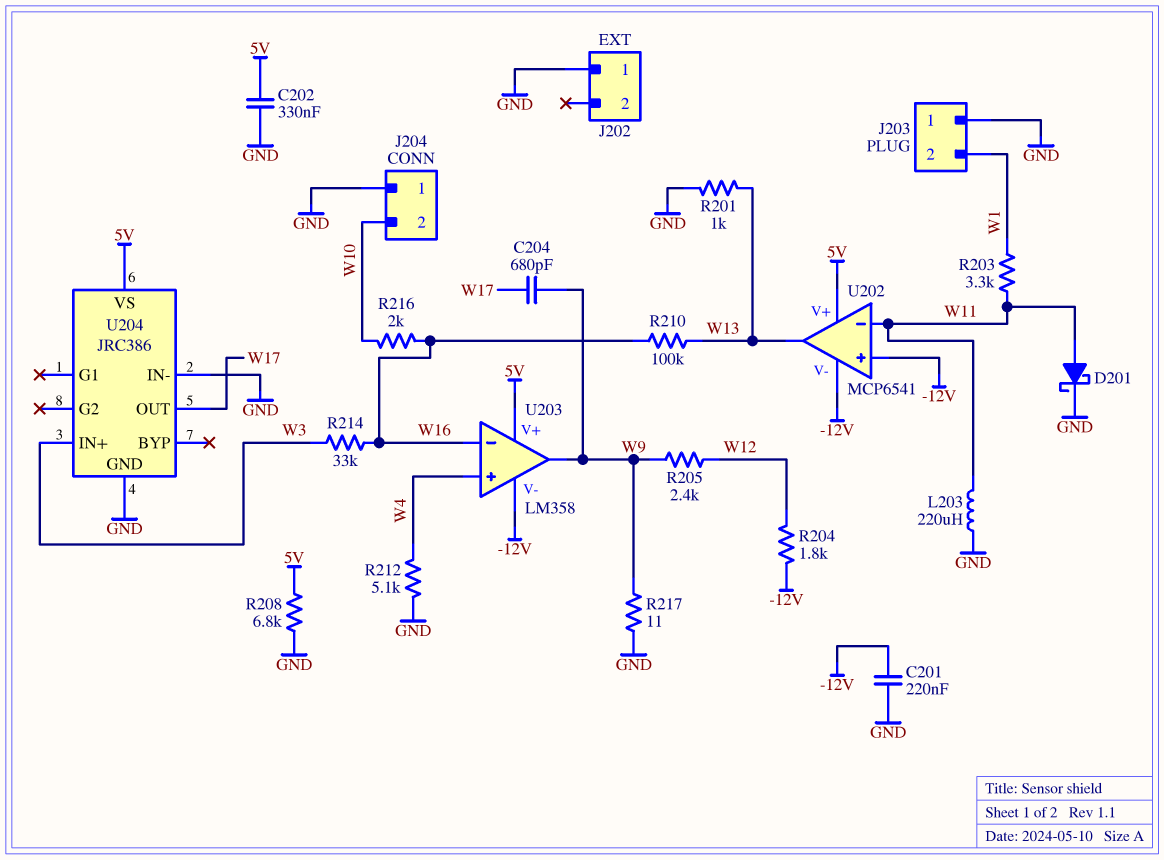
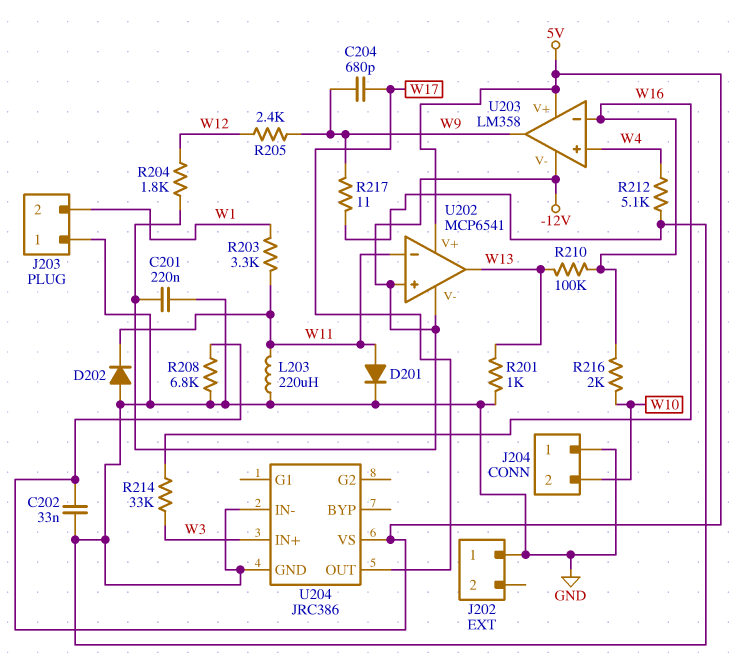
C202: 330nF (5V, GND) -> 33nF (5V, GND)
D201: schottky (A W11, K GND) -> diode (A W11, K GND)
D202: none -> diode (A GND, K W11)

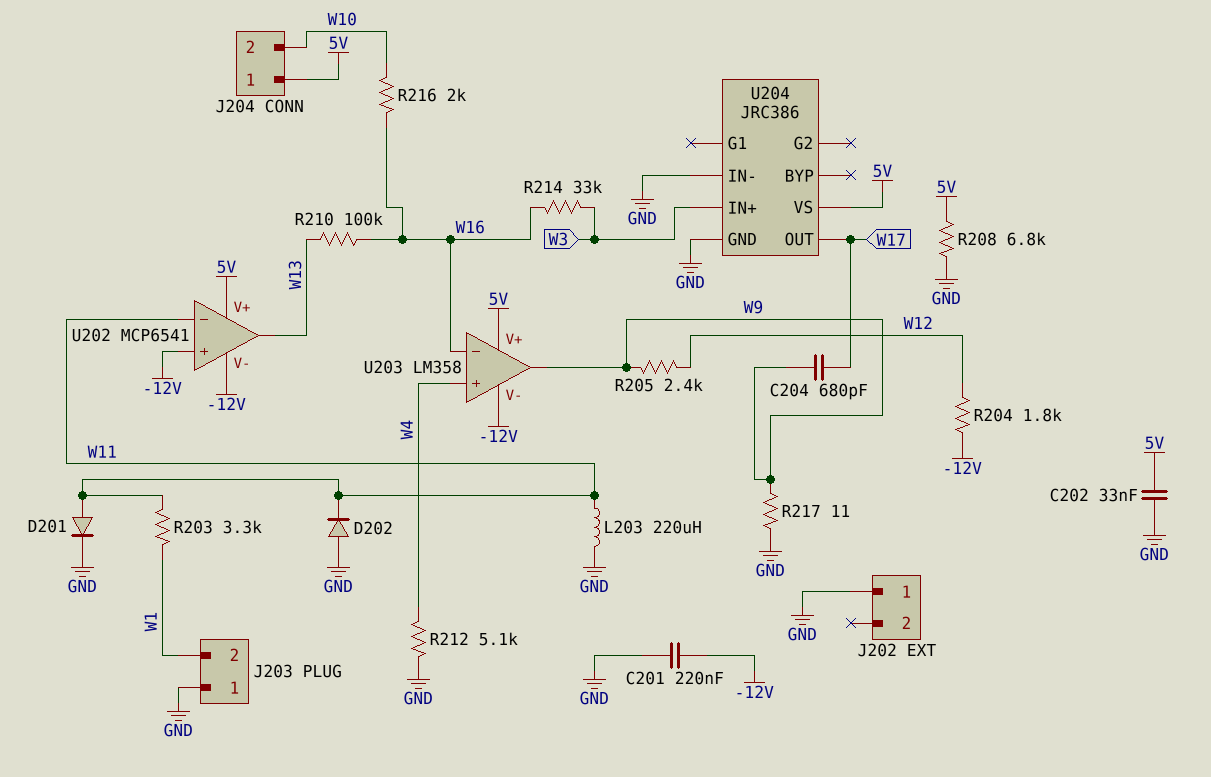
J204 pin 1: GND -> 5V
R201: 1k (GND, W13) -> none

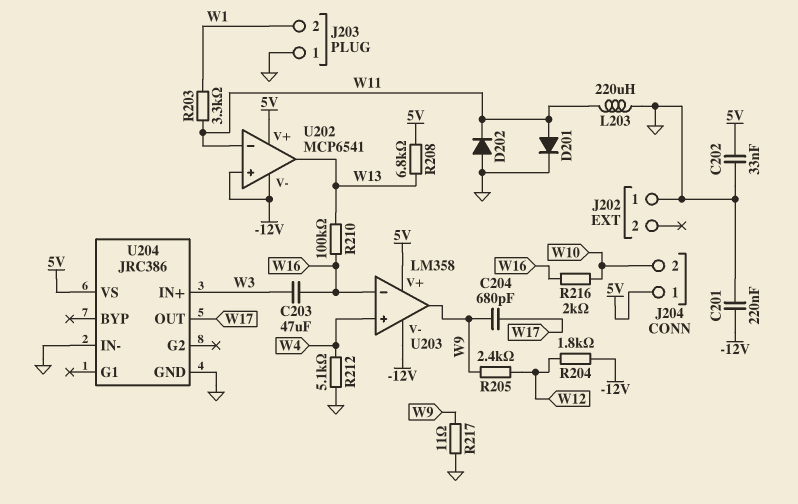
C203: none -> 47uF (W3, W16)
R208: 6.8k (5V, GND) -> 6.8k (5V, W13)
R214: 33k (W3, W16) -> none

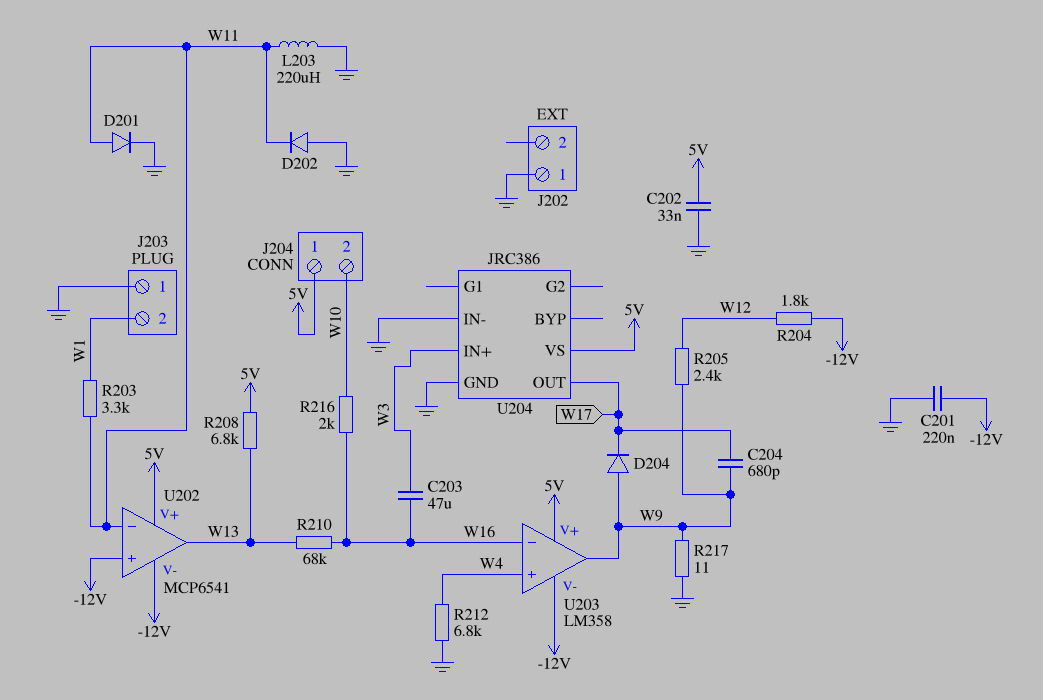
D204: none -> diode (A W9, K W17)
R210: 100k (W13, W16) -> 68k (W13, W16)
R212: 5.1k (GND, W4) -> 6.8k (GND, W4)

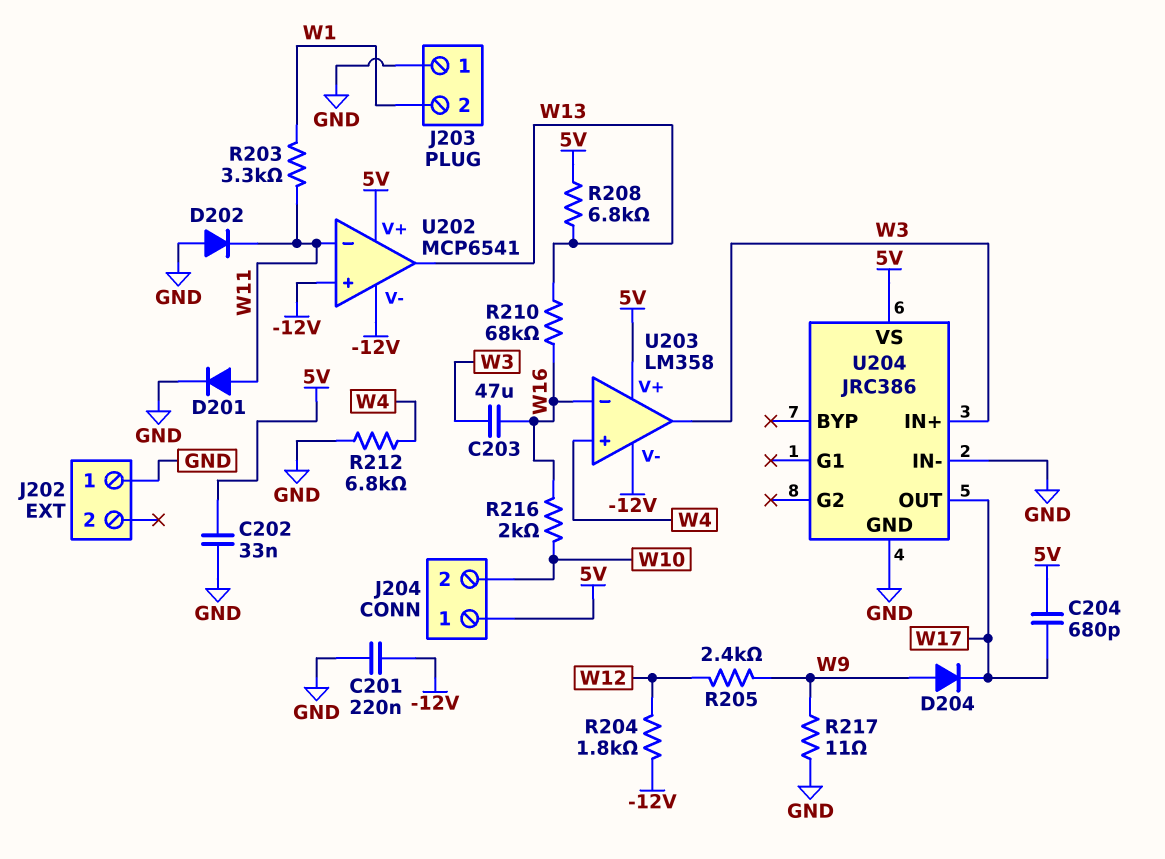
C204: 680pF (W9, W17) -> 680pF (5V, W17)
L203: 220uH (GND, W11) -> none
U203 pin out: W9 -> W3

